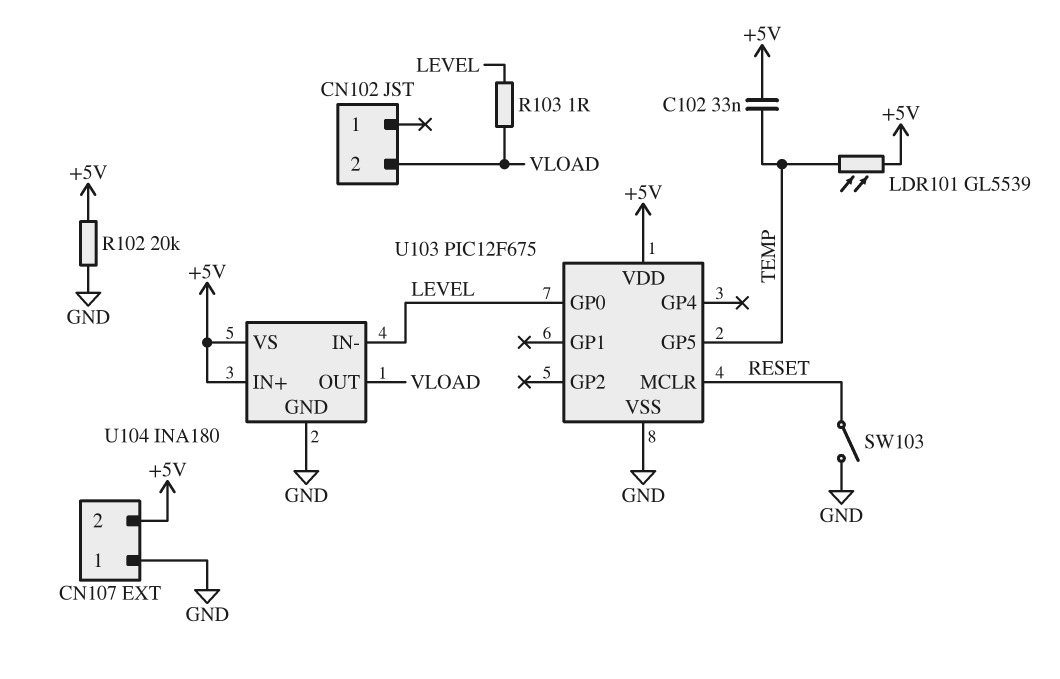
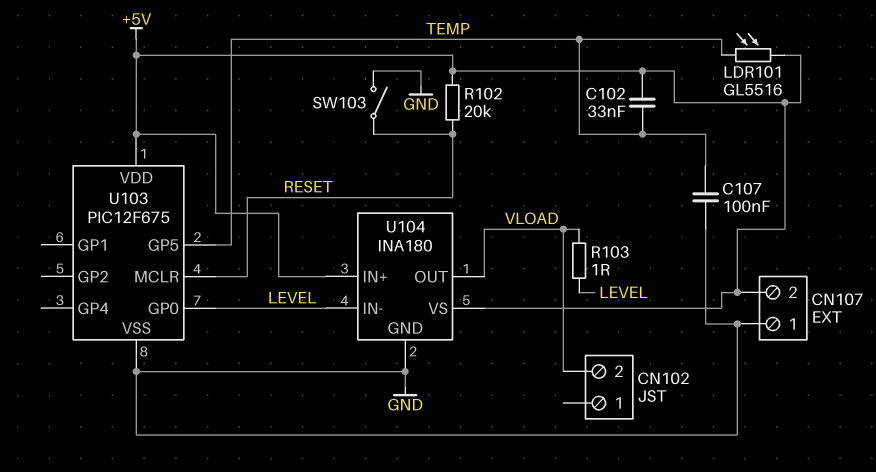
C107: none -> 100nF (GND, TEMP)
LDR101: GL5539 (+5V, TEMP) -> GL5516 (+5V, TEMP)
R102: 20k (+5V, GND) -> 20k (+5V, RESET)

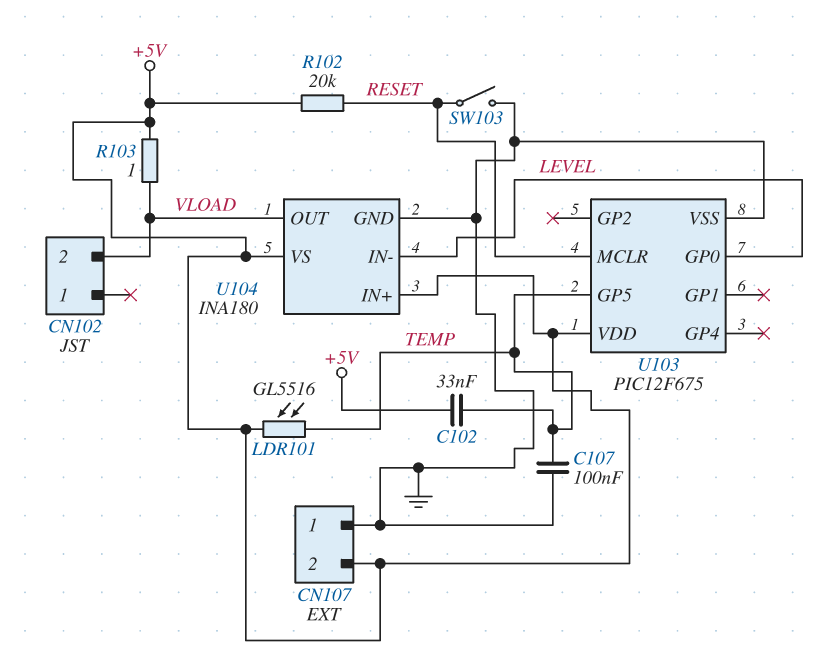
R103: 1 (LEVEL, VLOAD) -> 1 (+5V, VLOAD)

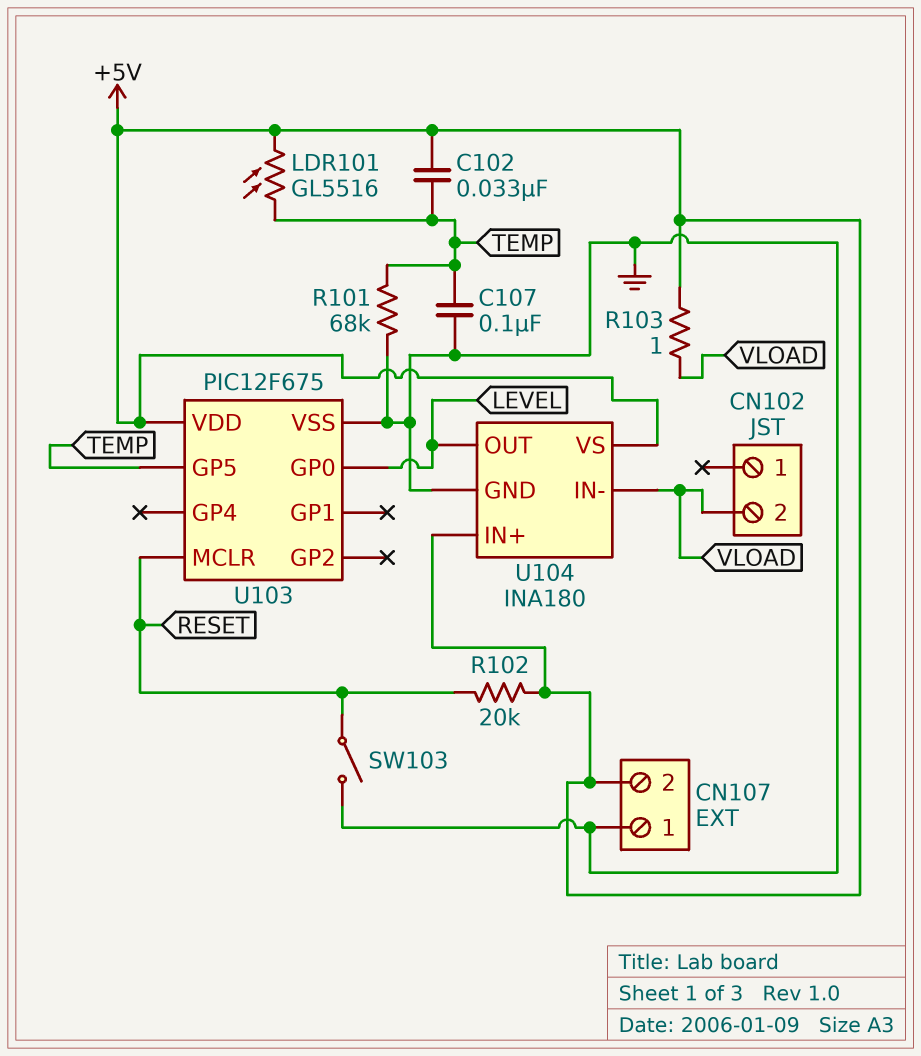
R101: none -> 68k (GND, TEMP)
U104 pin IN-: LEVEL -> VLOAD
U104 pin OUT: VLOAD -> LEVEL

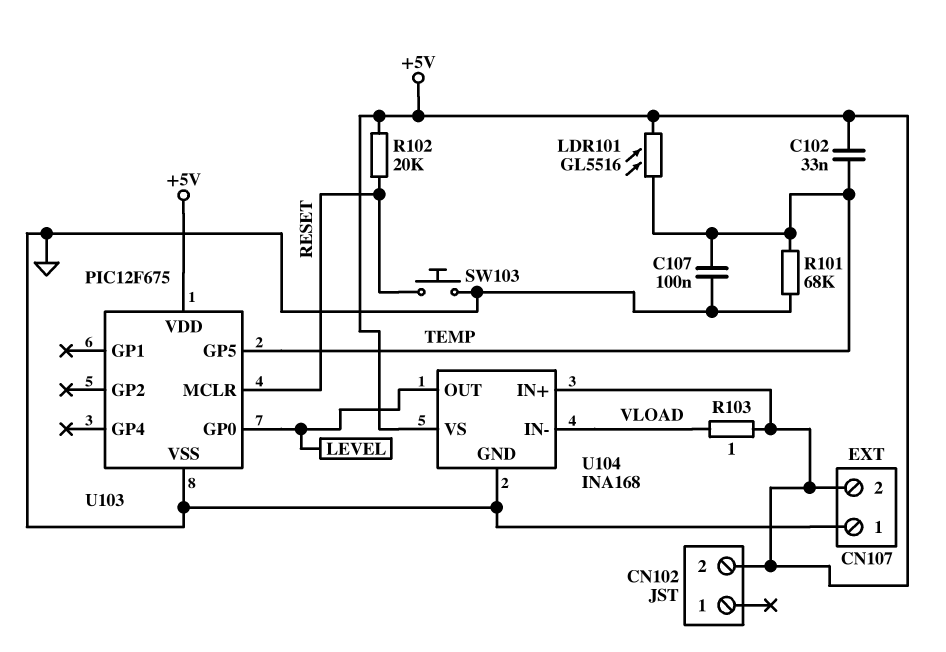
CN102 pin 2: VLOAD -> +5V
SW103: switch (GND, RESET) -> button (GND, RESET)
U104: INA180 -> INA168

